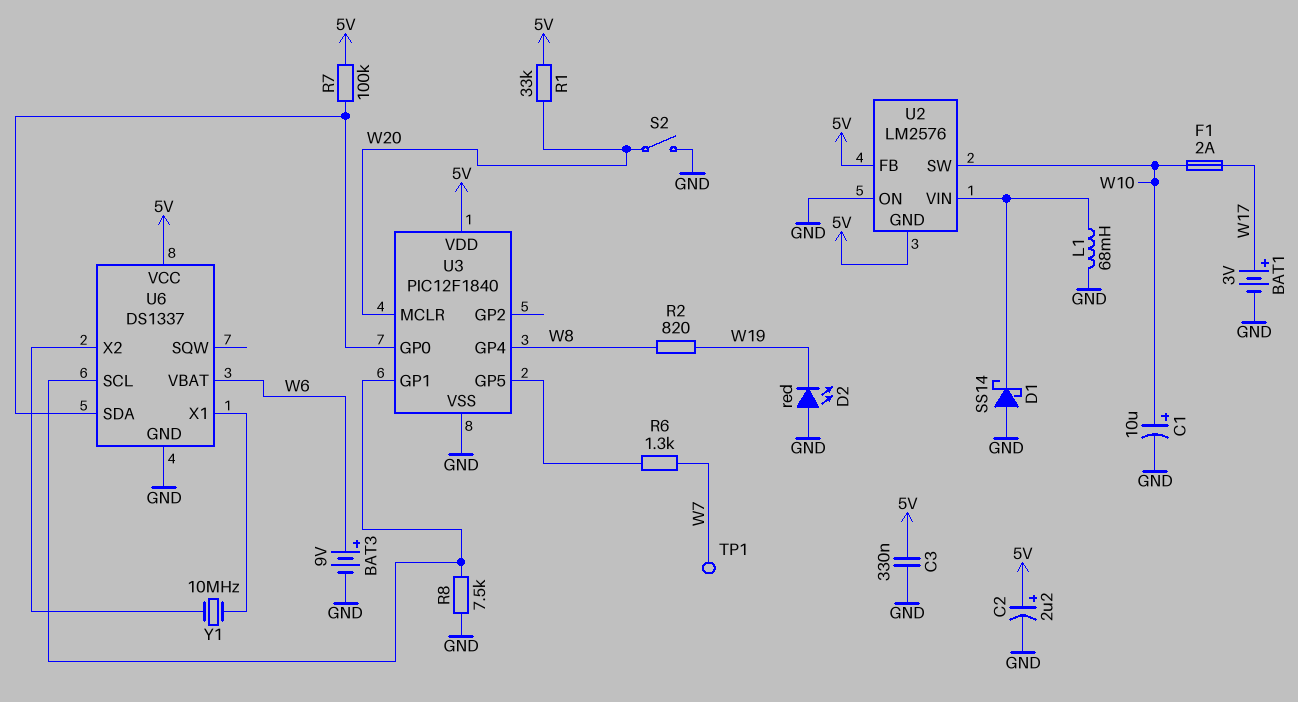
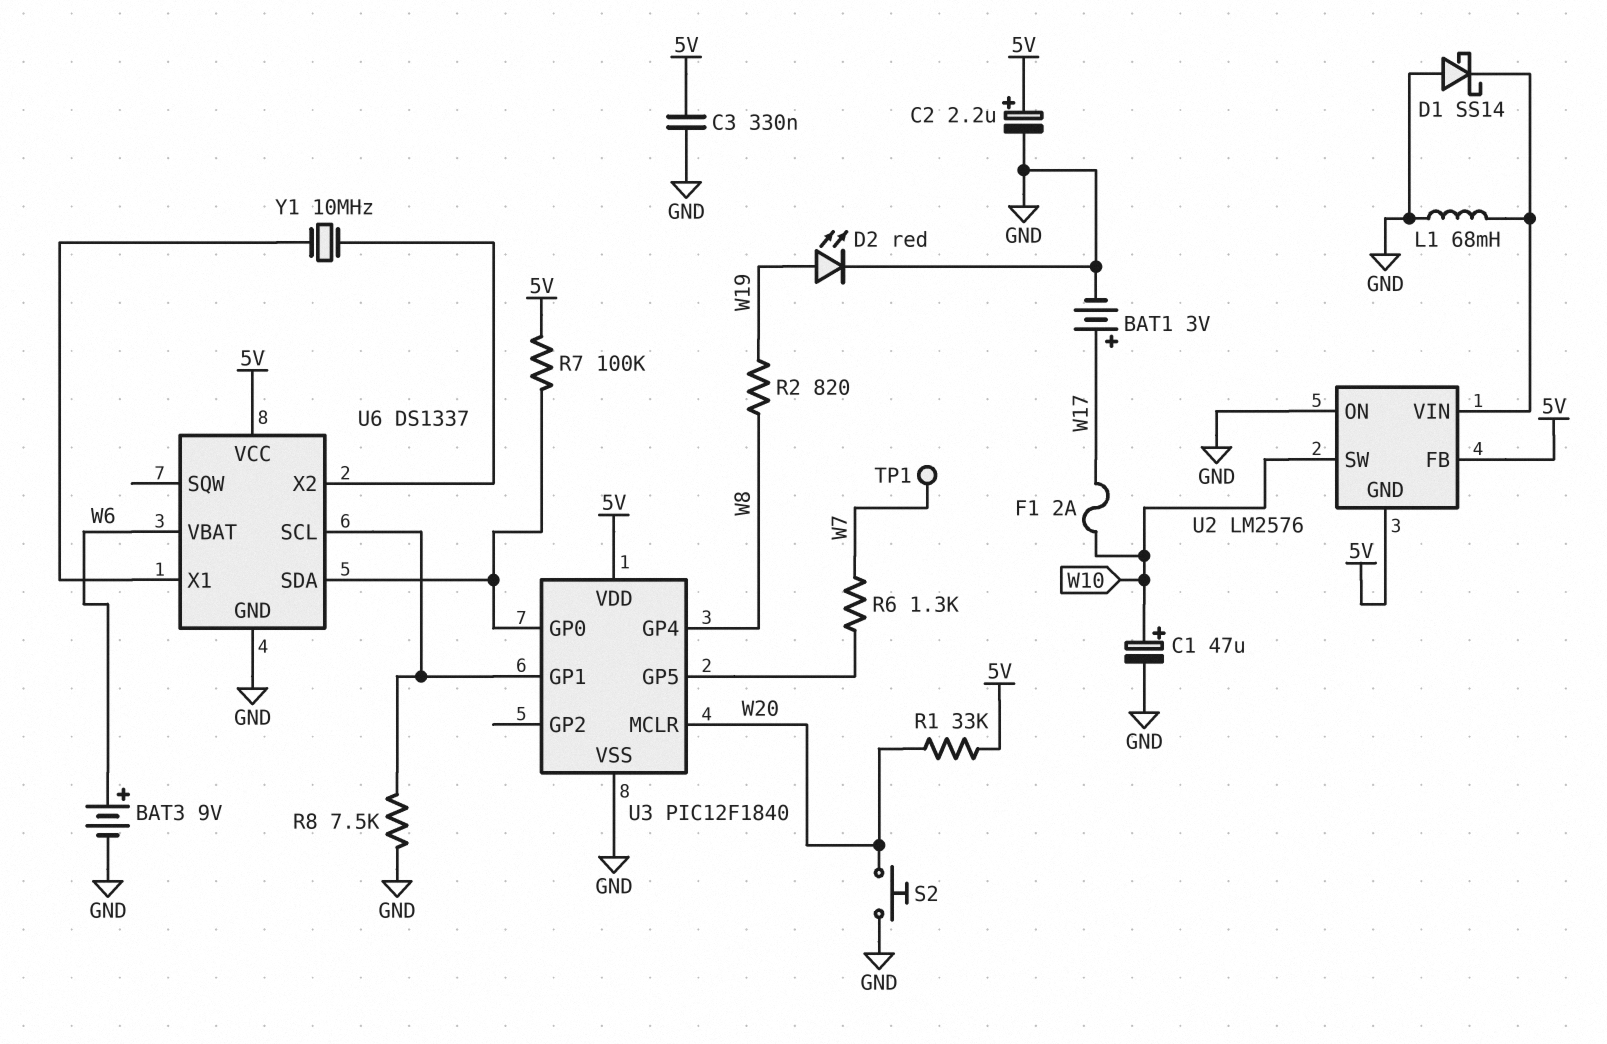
C1: 10uF (plus W10, minus GND) -> 47uF (plus W10, minus GND)
D2: LED red (A GND, K W19) -> LED red (A W19, K GND)
S2: switch (GND, W20) -> button (GND, W20)

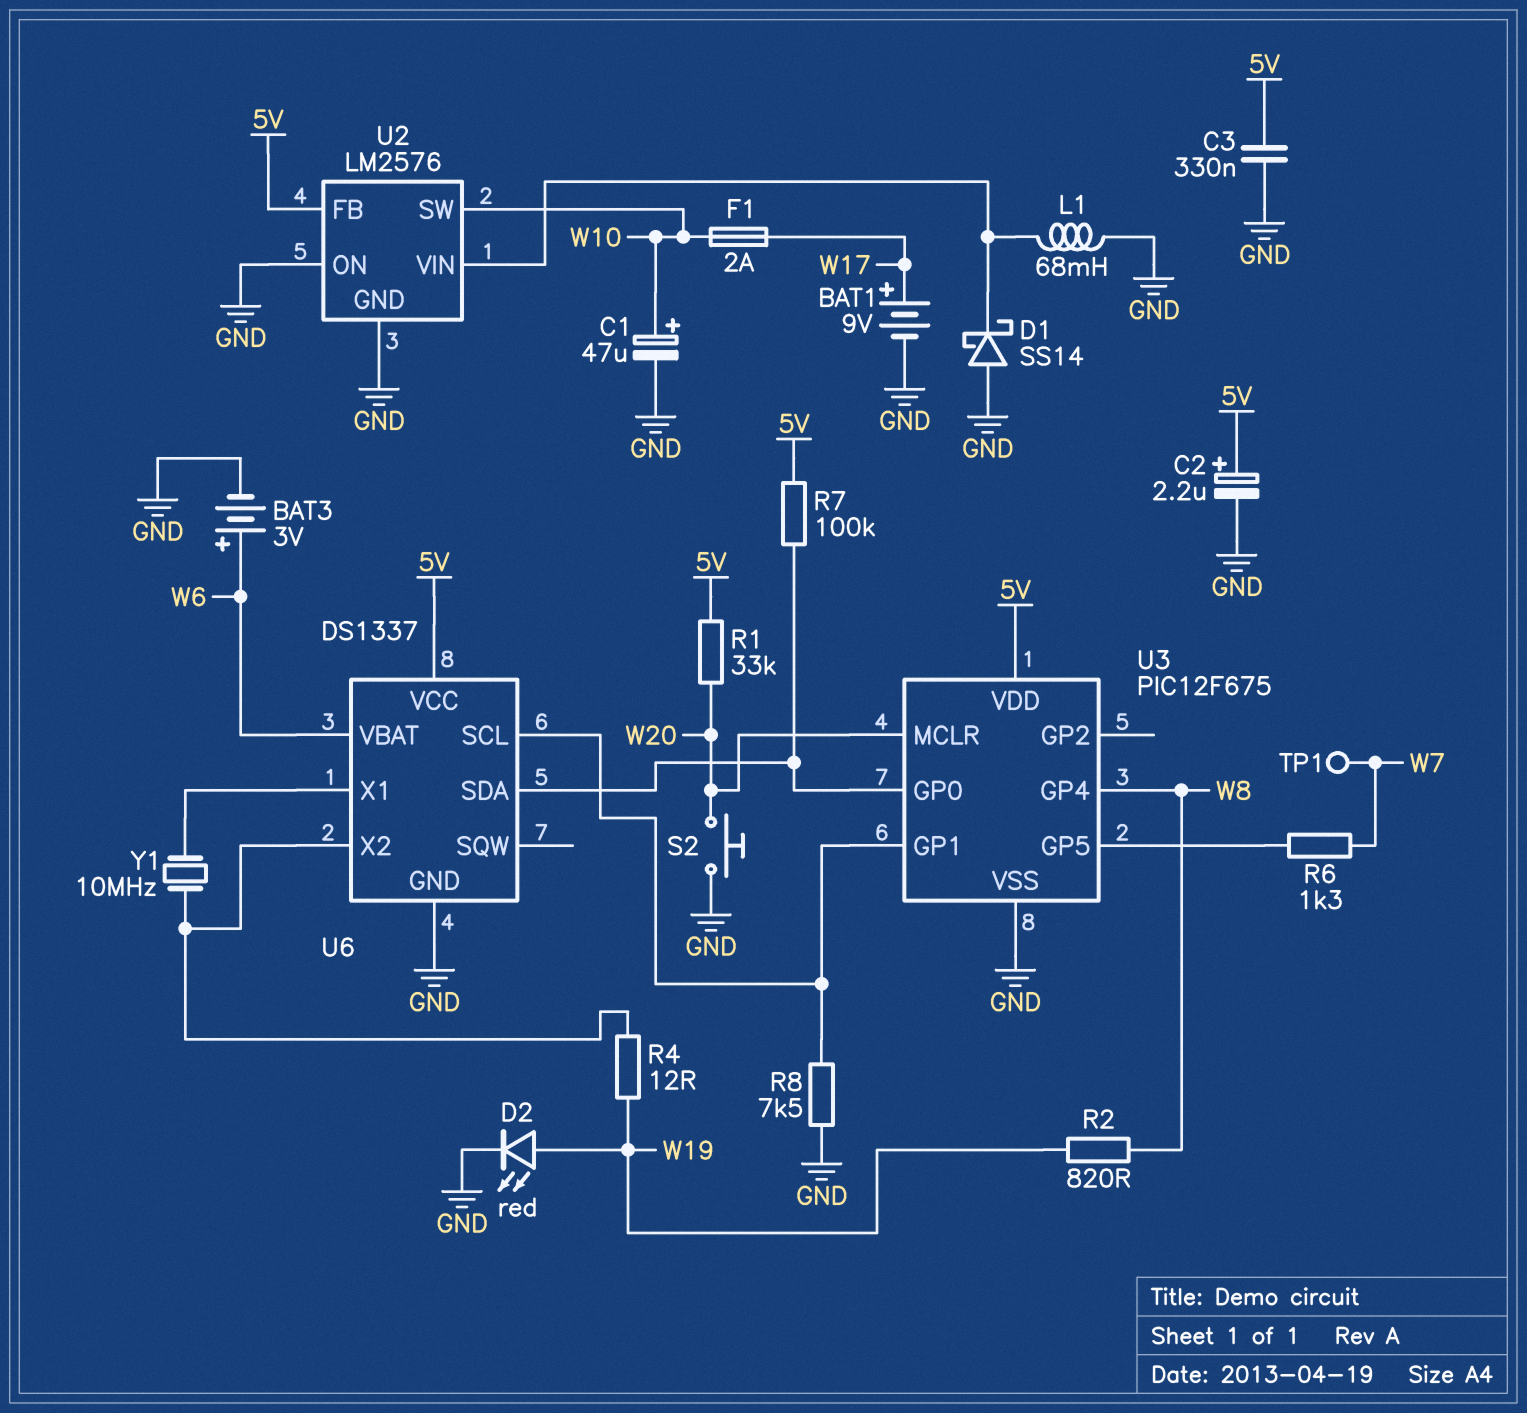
BAT1: 3V (plus W17, minus GND) -> 9V (plus W17, minus GND)
BAT3: 9V (plus W6, minus GND) -> 3V (plus W6, minus GND)
R4: none -> 12 (U6/X2, W19)
U2 pin GND: 5V -> GND
U3: PIC12F1840 -> PIC12F675

